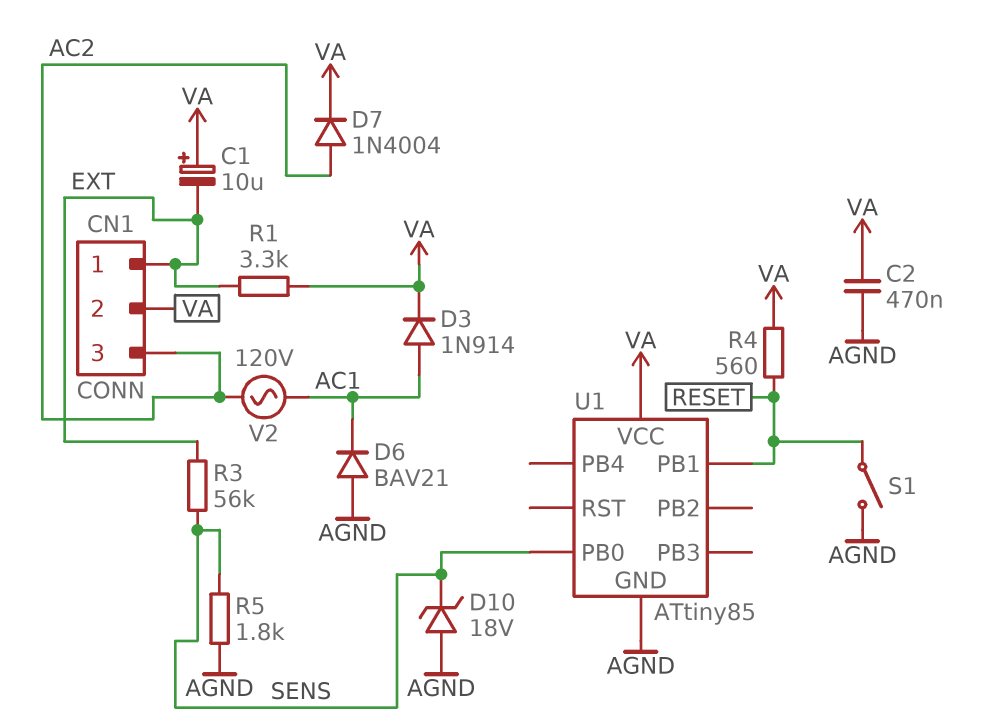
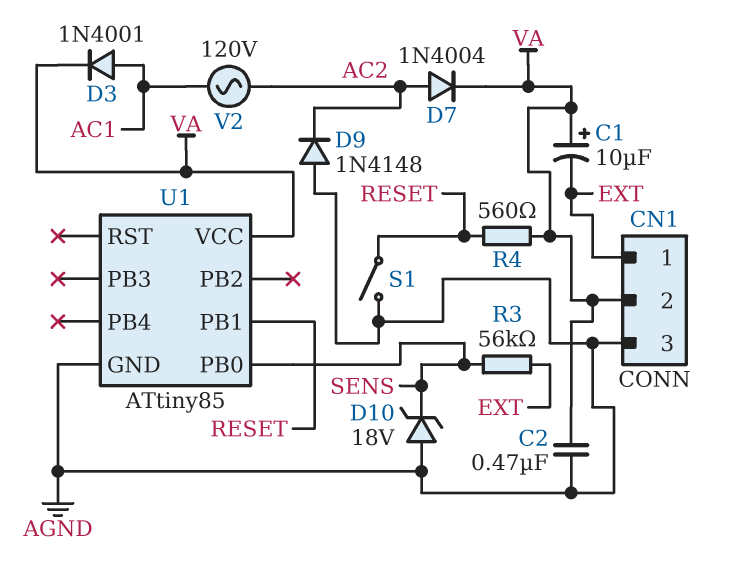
CN1 pin 3: AC2 -> AGND
D3: diode 1N914 (A AC1, K VA) -> diode 1N4001 (A AC1, K VA)
D6: diode BAV21 (A AGND, K AC1) -> none
D9: none -> diode 1N4148 (A AGND, K AC2)
R1: 3.3k (EXT, VA) -> none
R5: 1.8k (AGND, SENS) -> none

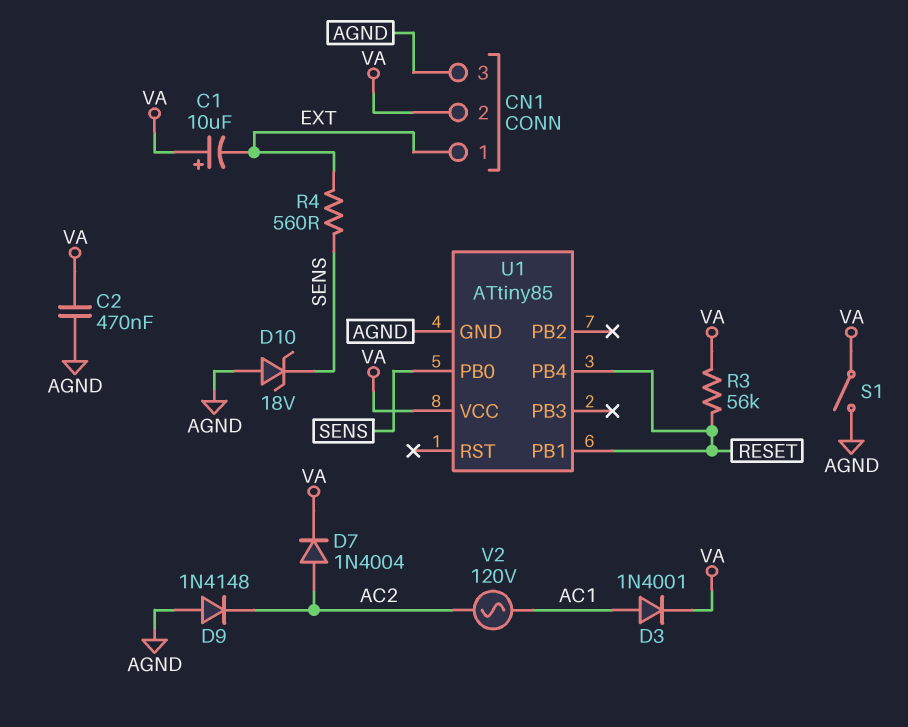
R3: 56k (EXT, SENS) -> 56k (RESET, VA)
R4: 560 (RESET, VA) -> 560 (EXT, SENS)
S1: switch (AGND, RESET) -> switch (AGND, VA)
U1 pin PB4: none -> RESET

